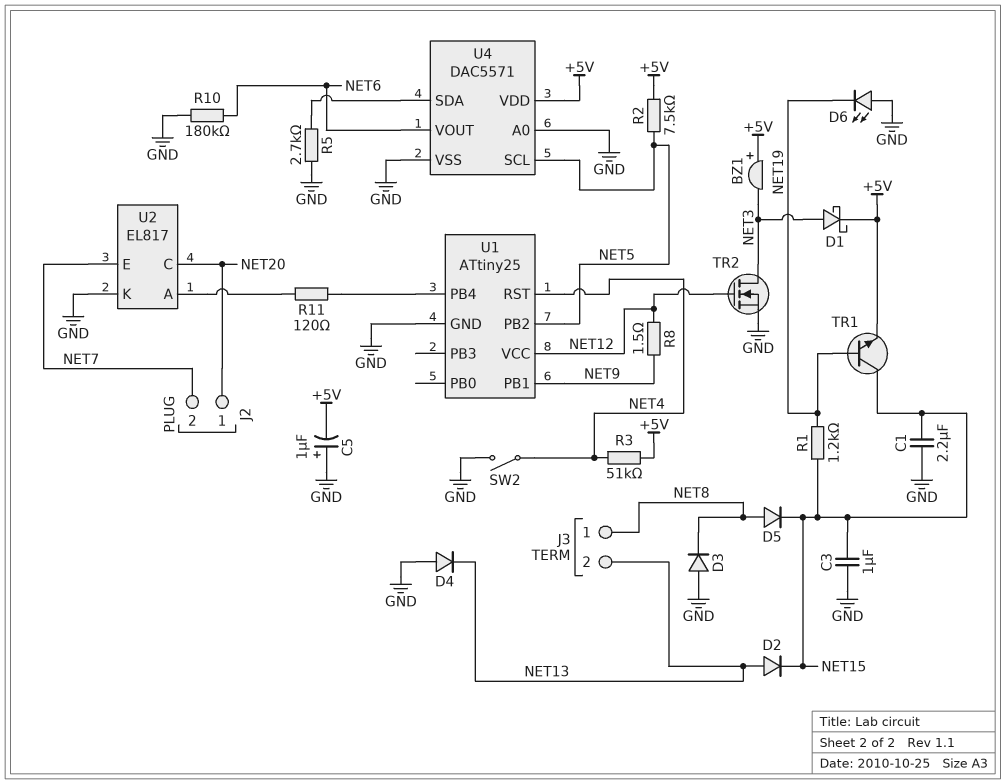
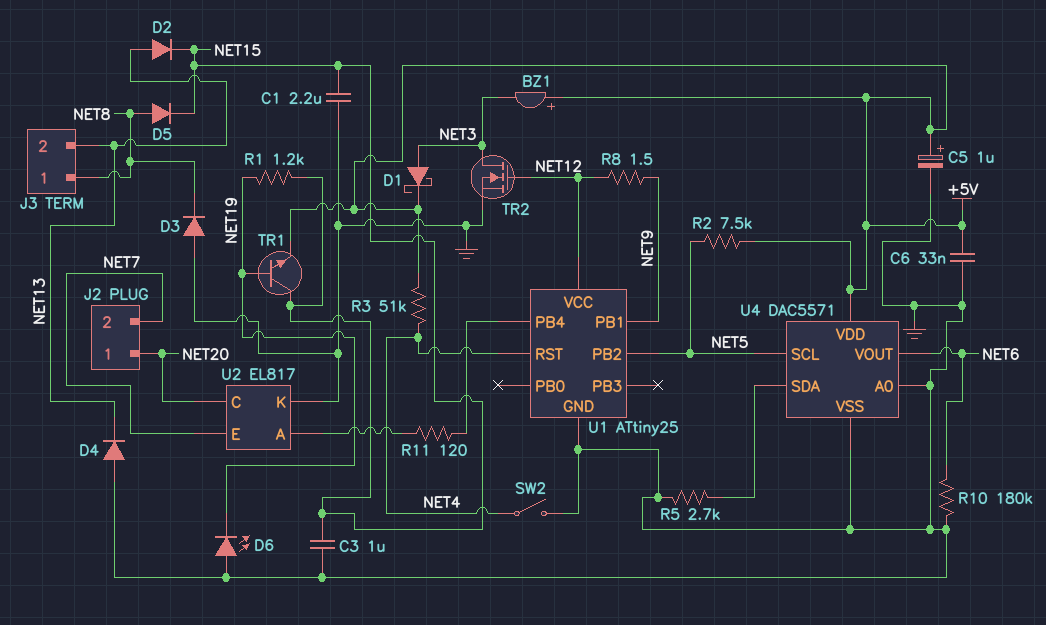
C5: 1uF (plus GND, minus +5V) -> 1uF (plus +5V, minus GND)
C6: none -> 33nF (+5V, GND)

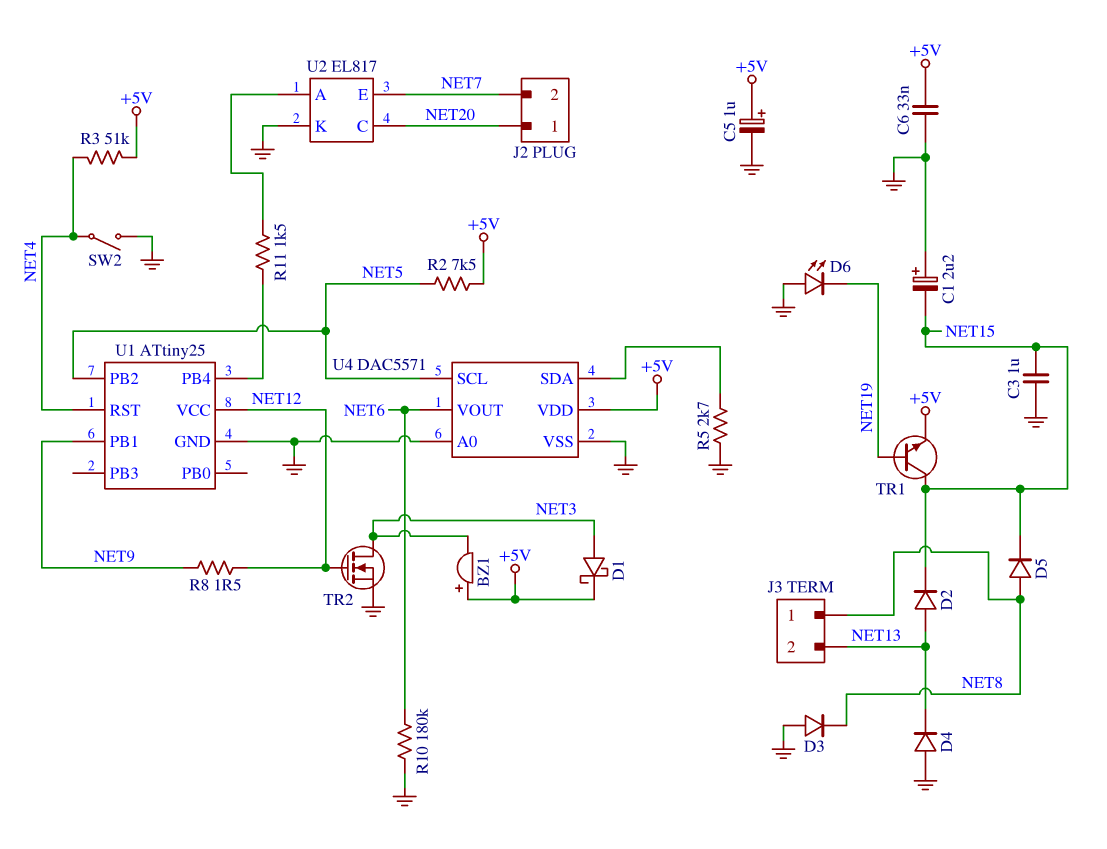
C1: 2.2uF (GND, NET15) -> 2.2uF (plus GND, minus NET15)
R1: 1.2k (NET15, NET19) -> none
R11: 120 (U1/PB4, U2/A) -> 1.5k (U1/PB4, U2/A)

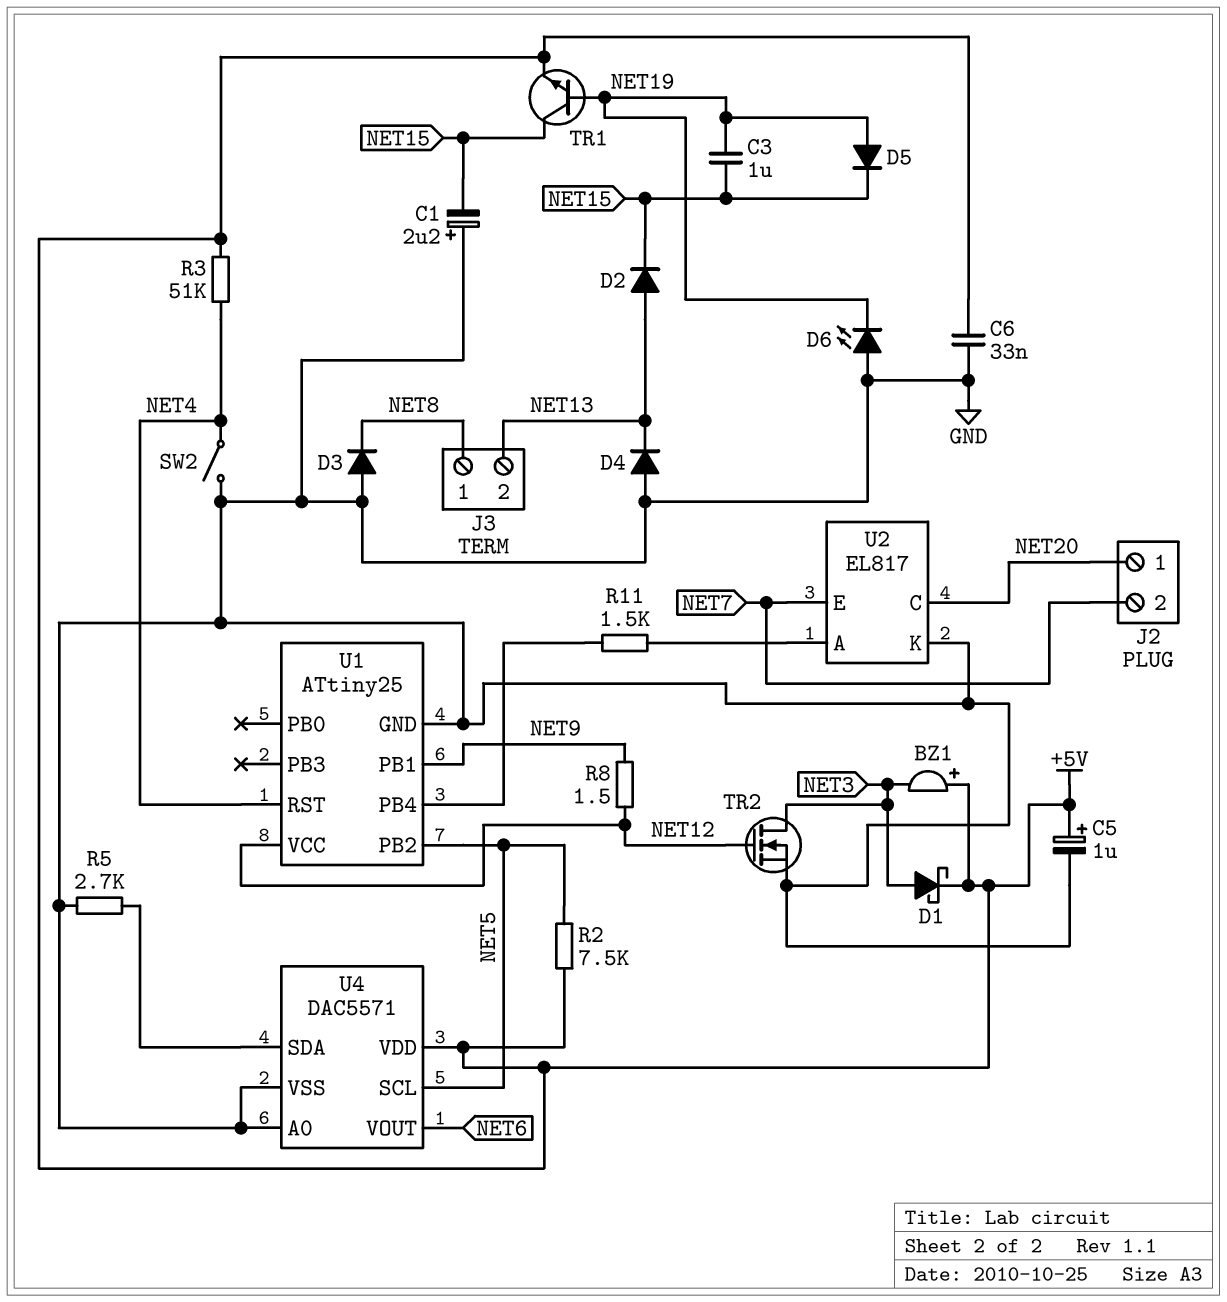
C3: 1uF (GND, NET15) -> 1uF (NET15, NET19)
D5: diode (A NET8, K NET15) -> diode (A NET19, K NET15)
R10: 180k (GND, NET6) -> none

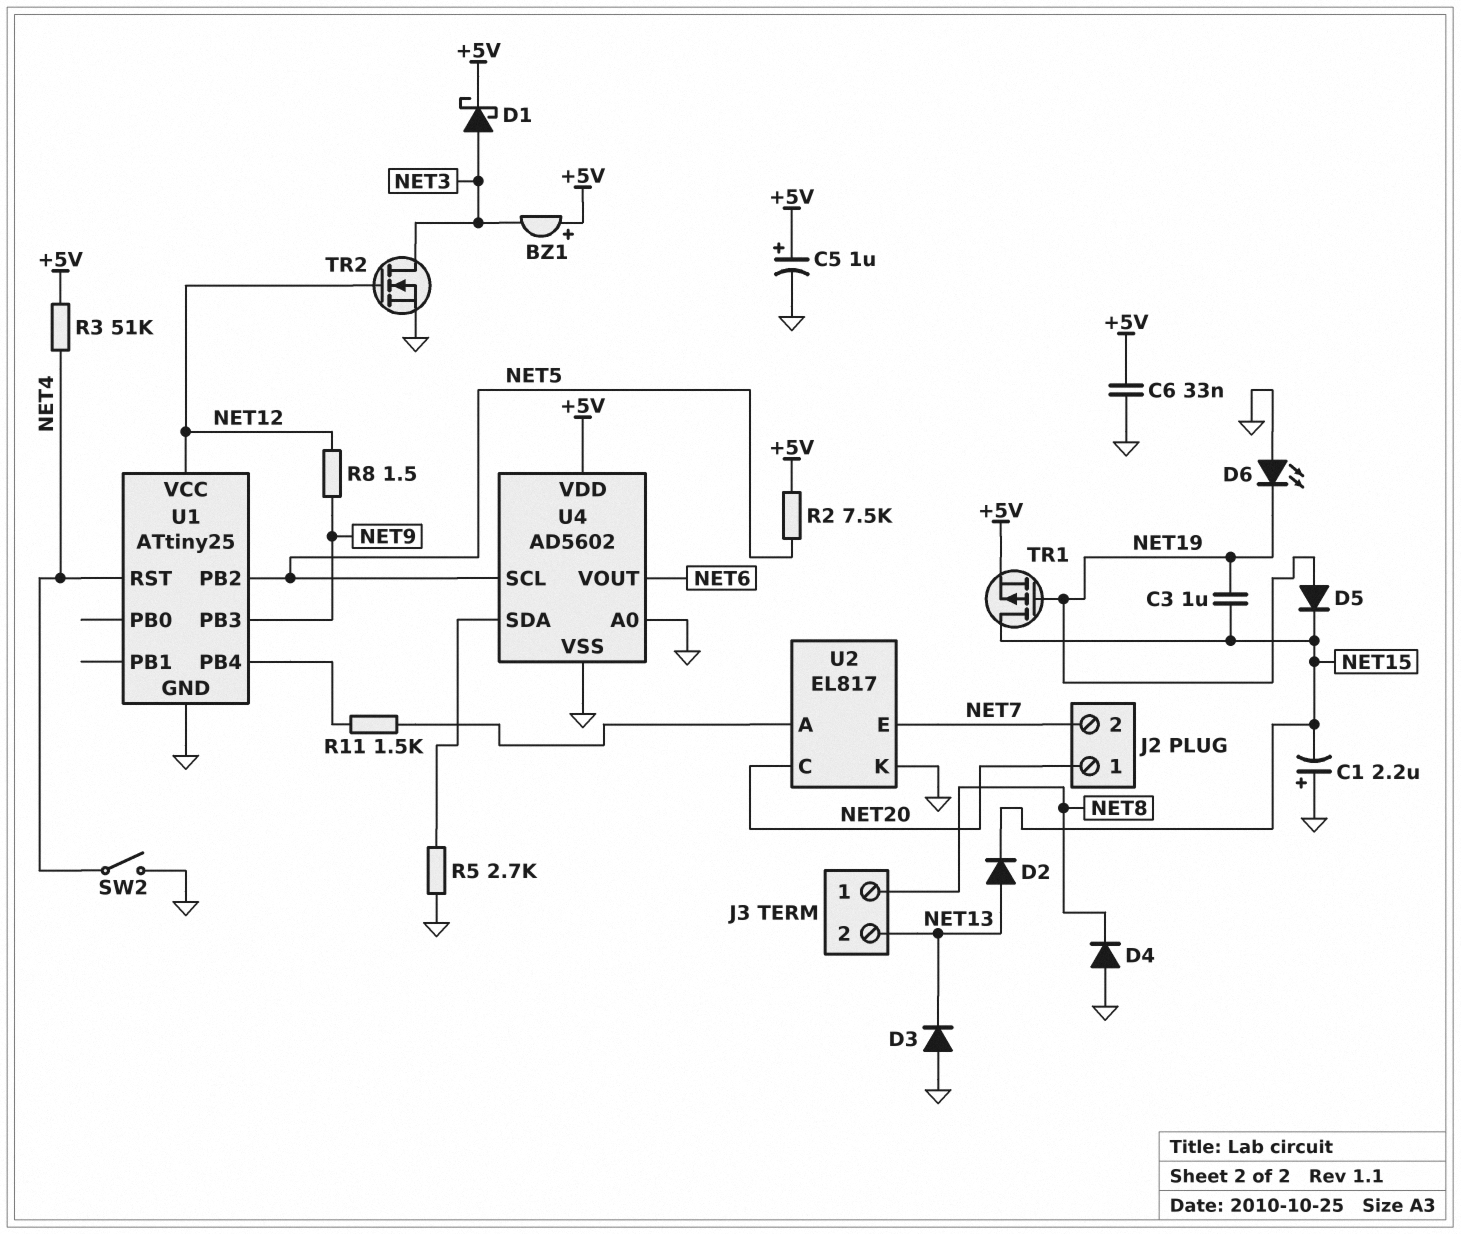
D3: diode (A GND, K NET8) -> diode (A GND, K NET13)
D4: diode (A GND, K NET13) -> diode (A GND, K NET8)
TR1: NPN (B NET19, C NET15, E +5V) -> PMOS (G NET19, D NET15, S +5V)
U1 pin PB1: NET9 -> none
U1 pin PB3: none -> NET9
U4: DAC5571 -> AD5602

